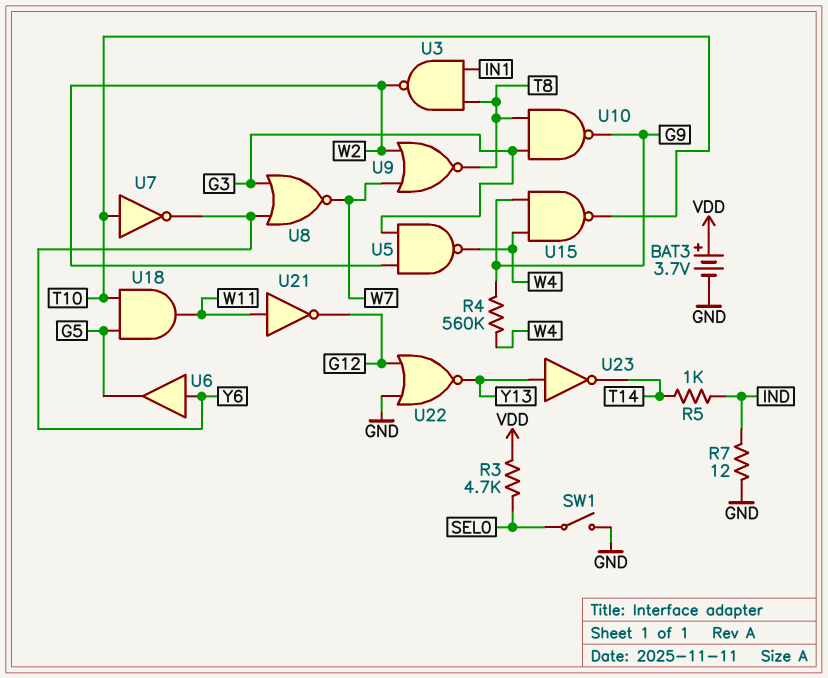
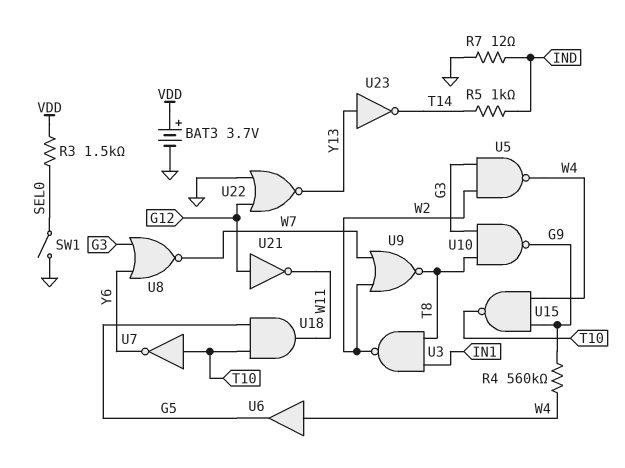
R3: 4.7k (SEL0, VDD) -> 1.5k (SEL0, VDD)
U6: buffer (in Y6, out G5) -> buffer (in W4, out G5)
U21: NOT (in W11, out G12) -> NOT (in G12, out W11)

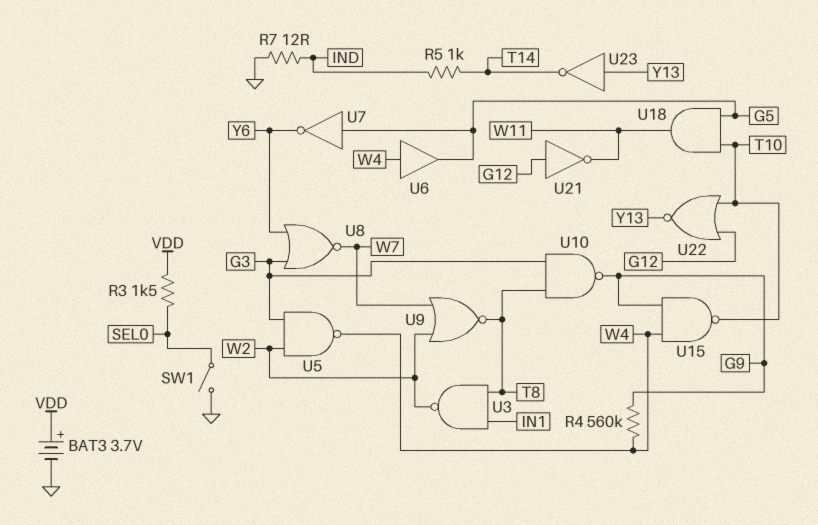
U7: NOT (in T10, out Y6) -> NOT (in G5, out Y6)
U22: NOR (in G12, in GND, out Y13) -> NOR (in G12, in T10, out Y13)

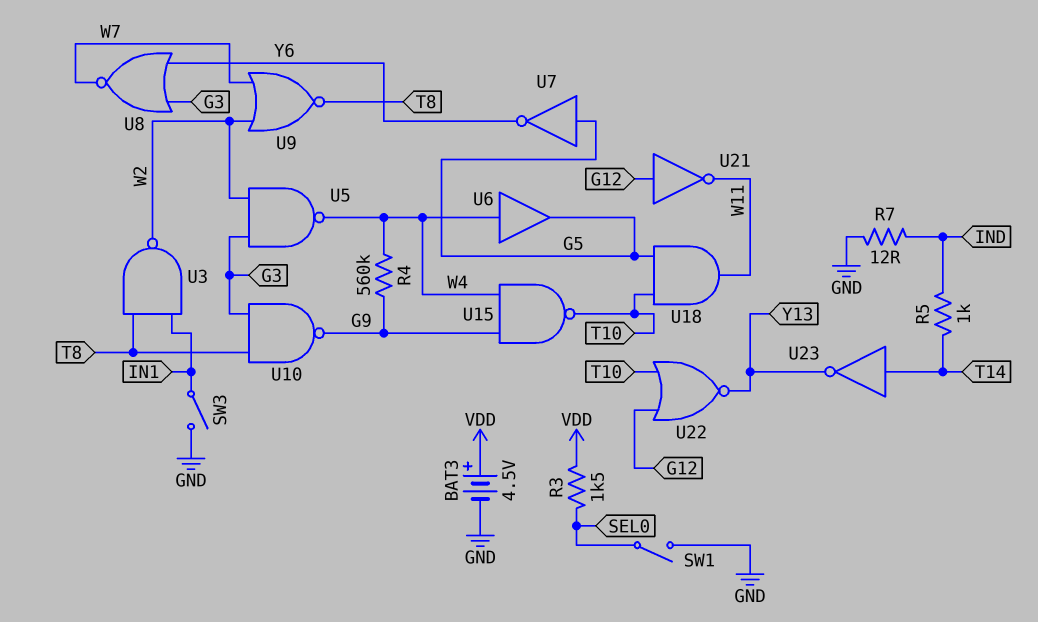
BAT3: 3.7V (plus VDD, minus GND) -> 4.5V (plus VDD, minus GND)
SW3: none -> switch (GND, IN1)
U23: NOT (in Y13, out T14) -> NOT (in T14, out Y13)

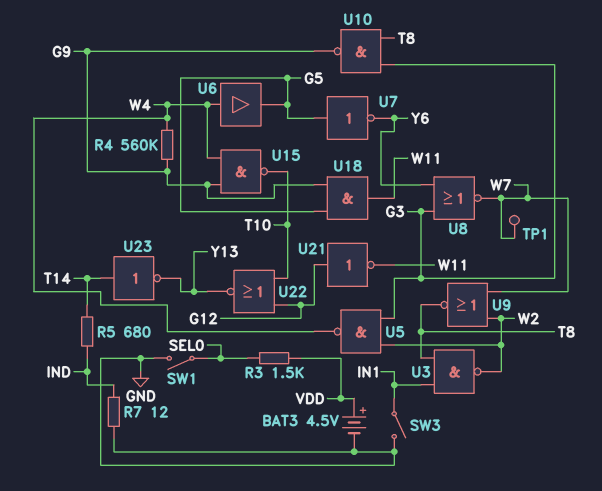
R5: 1k (IND, T14) -> 680 (IND, T14)
TP1: none -> test point (W7)
U18: AND (in G5, in T10, out W11) -> AND (in G5, in G9, out W11)

